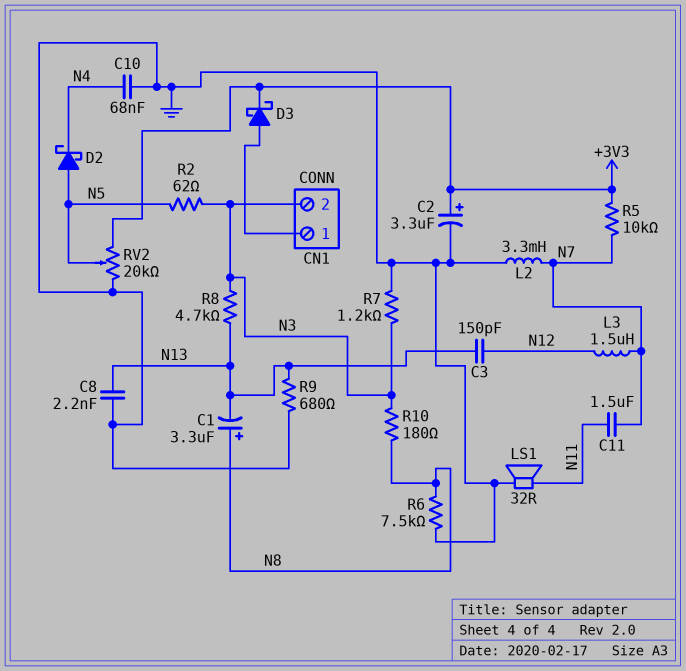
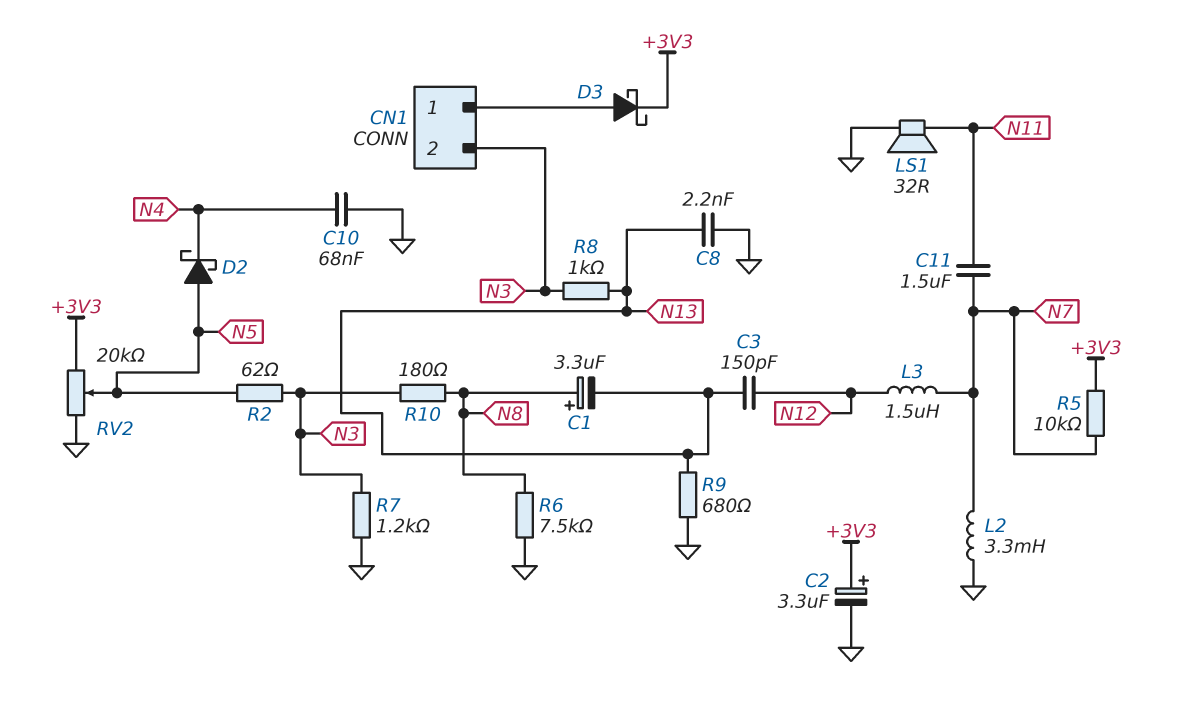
R8: 4.7k (N3, N13) -> 1k (N3, N13)

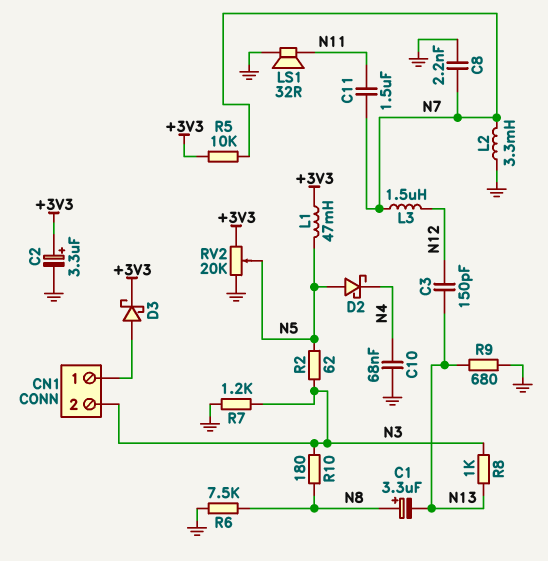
C8: 2.2nF (GND, N13) -> 2.2nF (GND, N7)
L1: none -> 47mH (+3V3, N5)

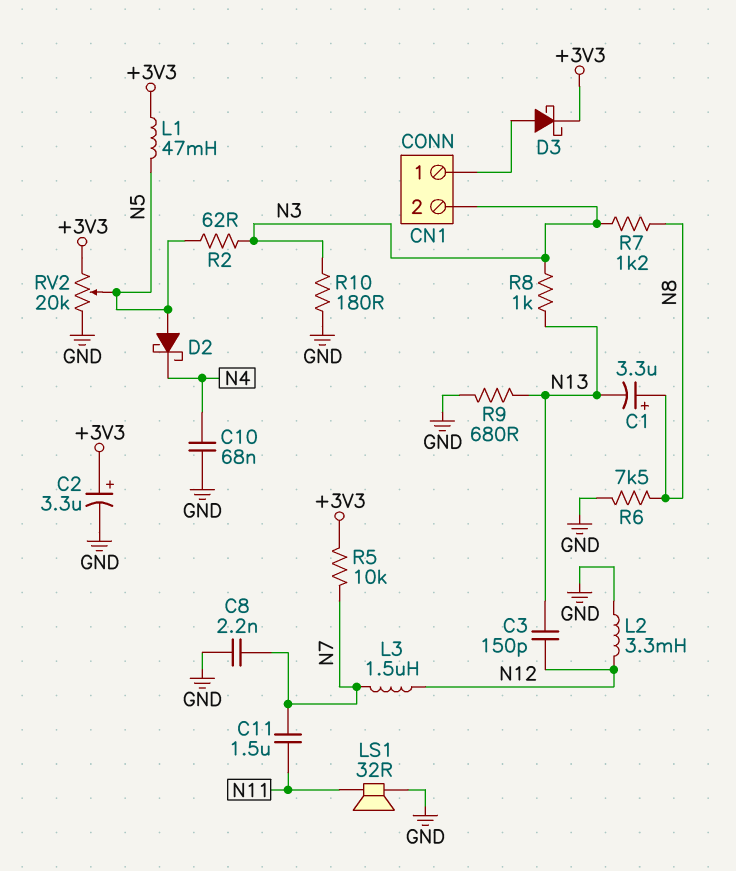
L2: 3.3mH (GND, N7) -> 3.3mH (GND, N12)
R7: 1.2k (GND, N3) -> 1.2k (N3, N8)
R10: 180 (N3, N8) -> 180 (GND, N3)

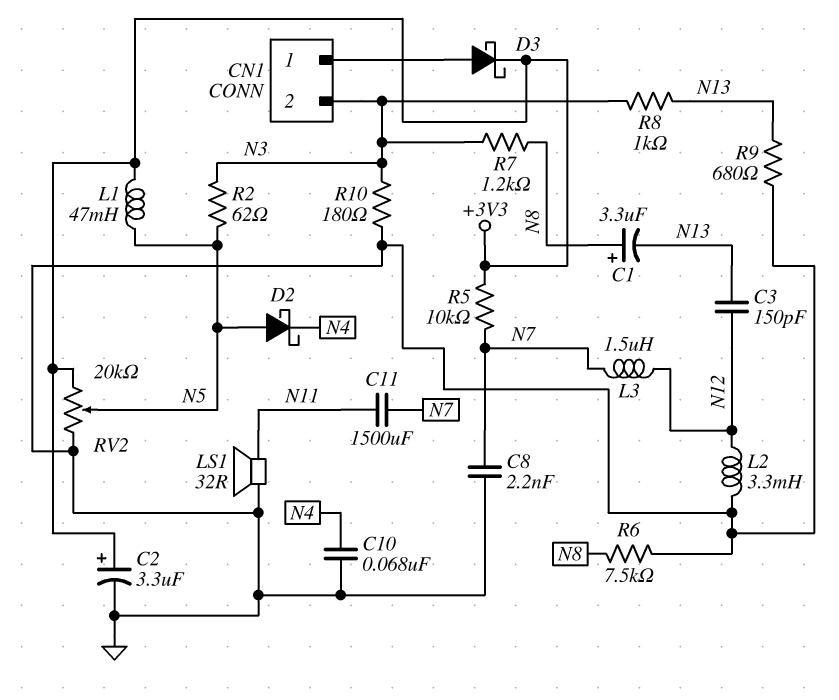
C11: 1.5uF (N7, N11) -> 1500uF (N7, N11)

